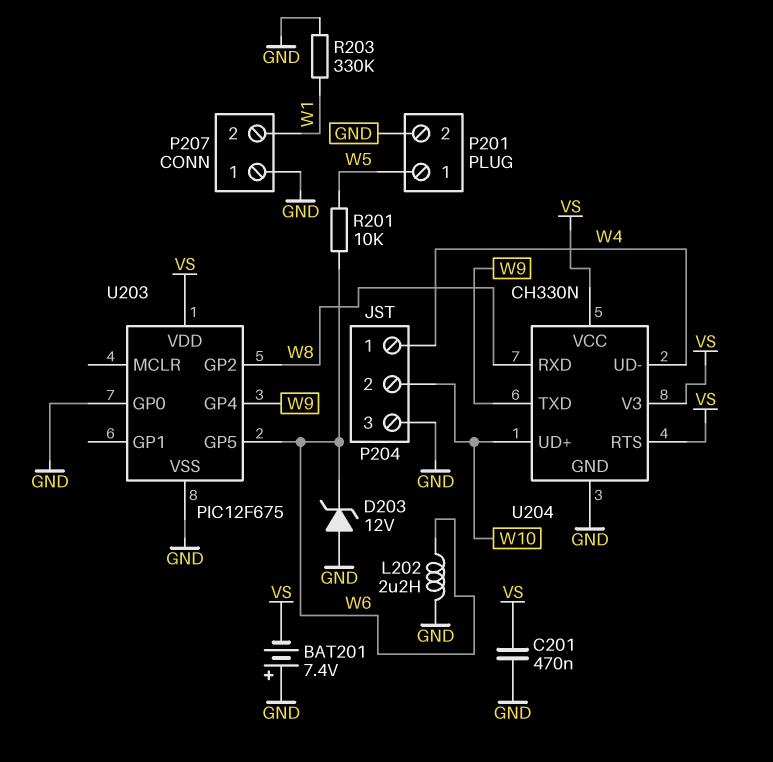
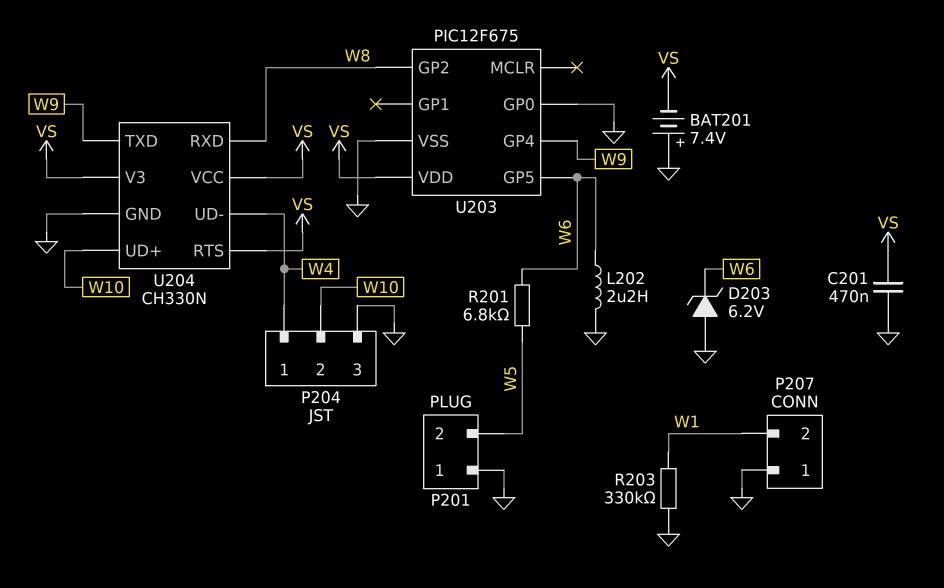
D203: zener 12V (A GND, K W6) -> zener 6.2V (A GND, K W6)
P201 pin 1: W5 -> GND
P201 pin 2: GND -> W5
R201: 10k (W5, W6) -> 6.8k (W5, W6)

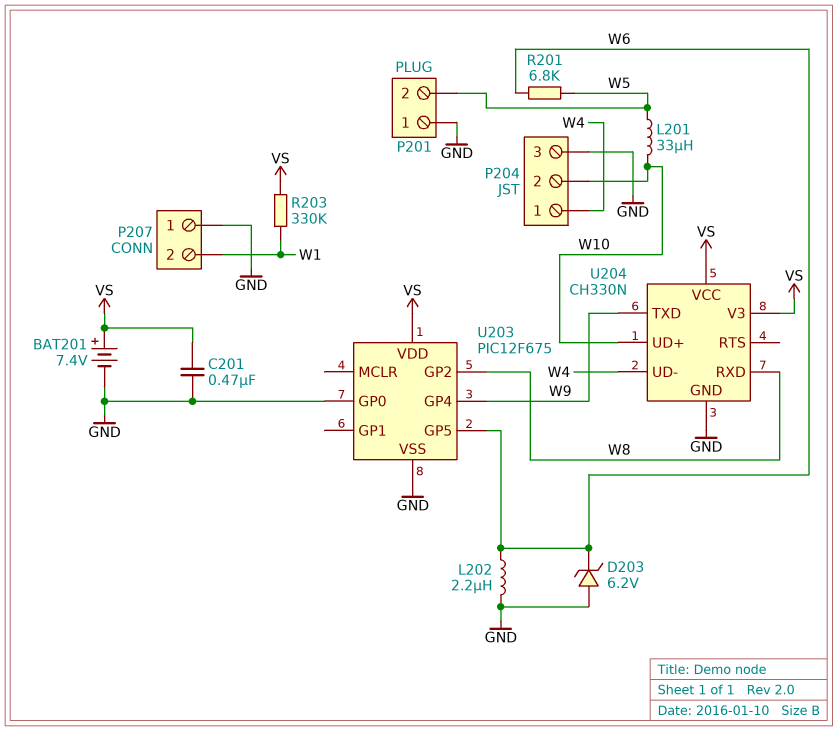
BAT201: 7.4V (plus GND, minus VS) -> 7.4V (plus VS, minus GND)
L201: none -> 33uH (W5, W10)
R203: 330k (GND, W1) -> 330k (VS, W1)
U204 pin RTS: VS -> none

